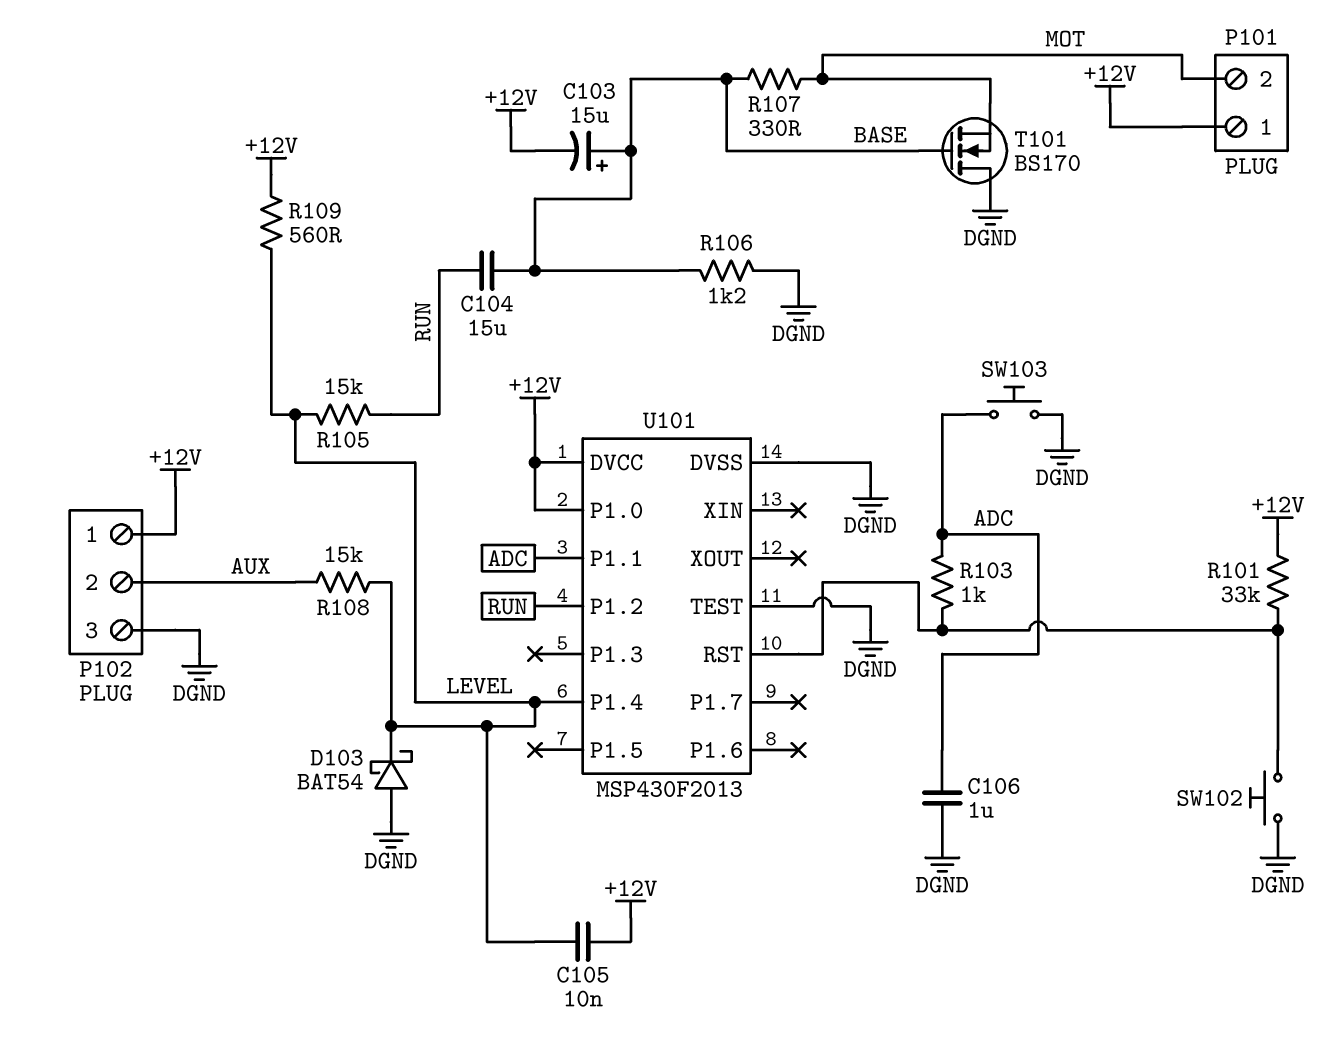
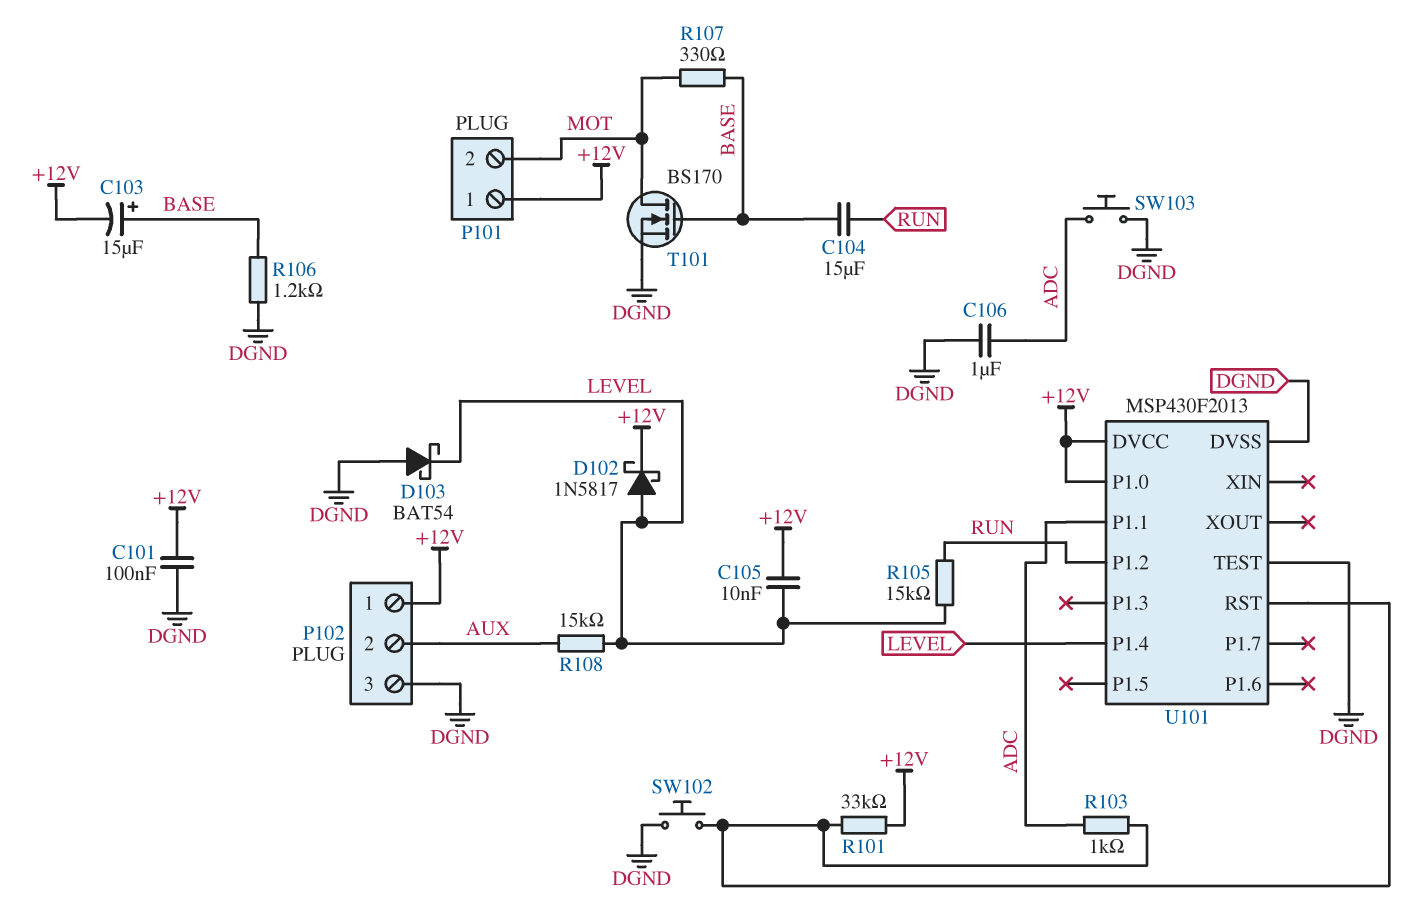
C101: none -> 100nF (+12V, DGND)
D102: none -> schottky 1N5817 (A LEVEL, K +12V)
R109: 560 (+12V, LEVEL) -> none
T101: NMOS BS170 (G BASE, D DGND, S MOT) -> NMOS BS170 (G BASE, D MOT, S DGND)

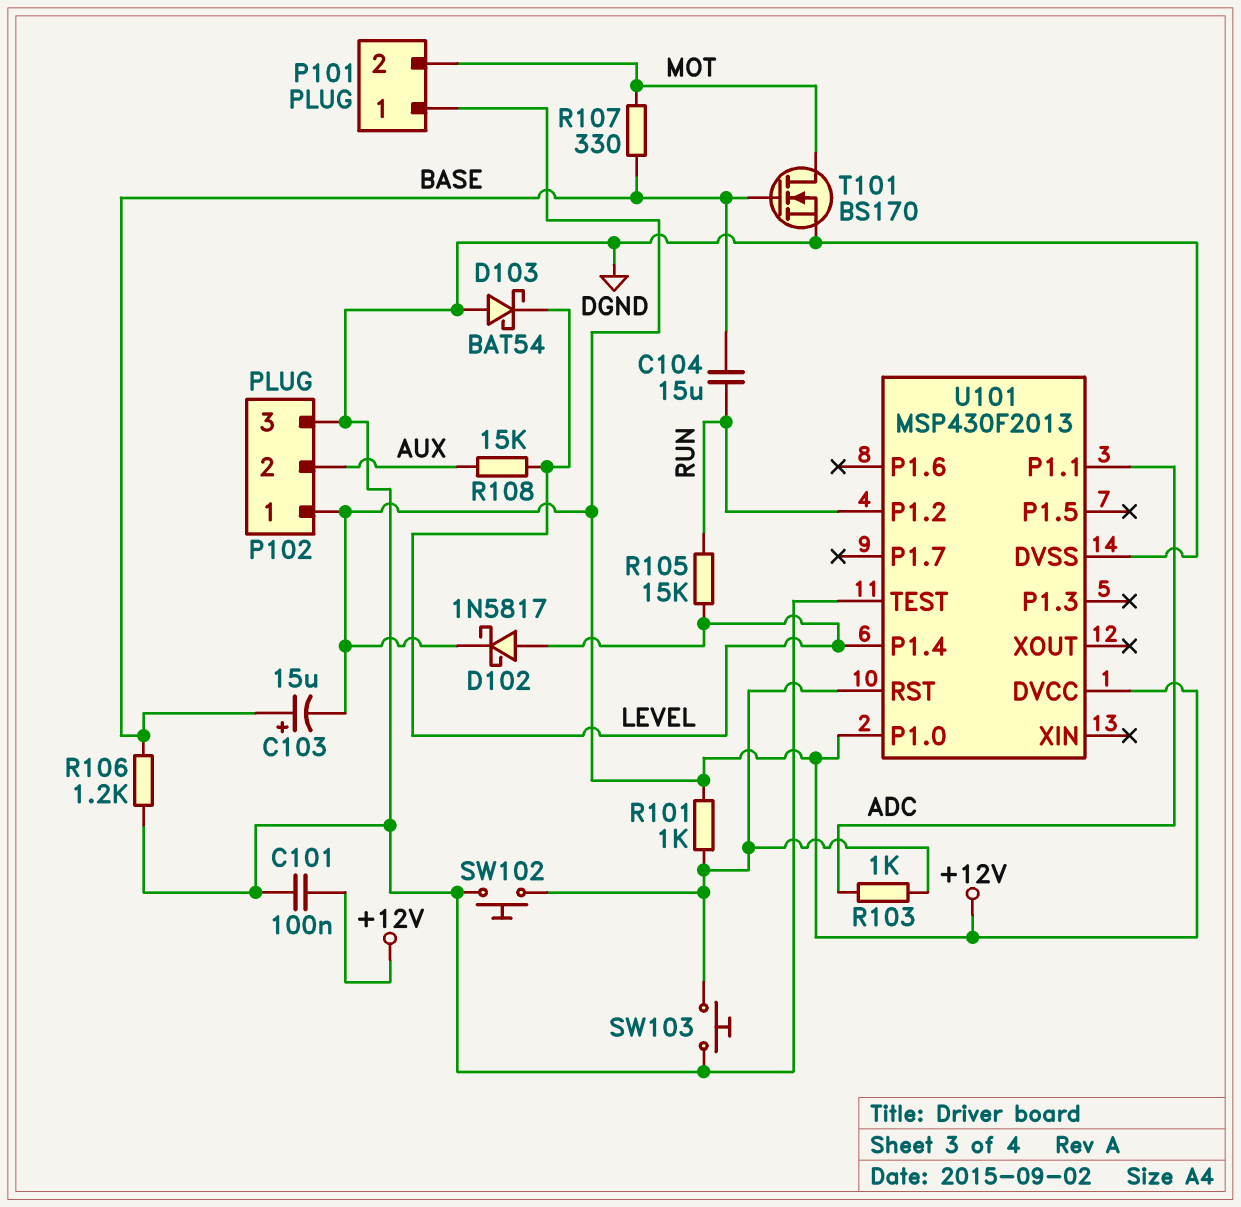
C105: 10nF (+12V, LEVEL) -> none
C106: 1uF (ADC, DGND) -> none
R101: 33k (+12V, U101/RST) -> 1k (+12V, U101/RST)
SW103: button (ADC, DGND) -> button (DGND, U101/RST)

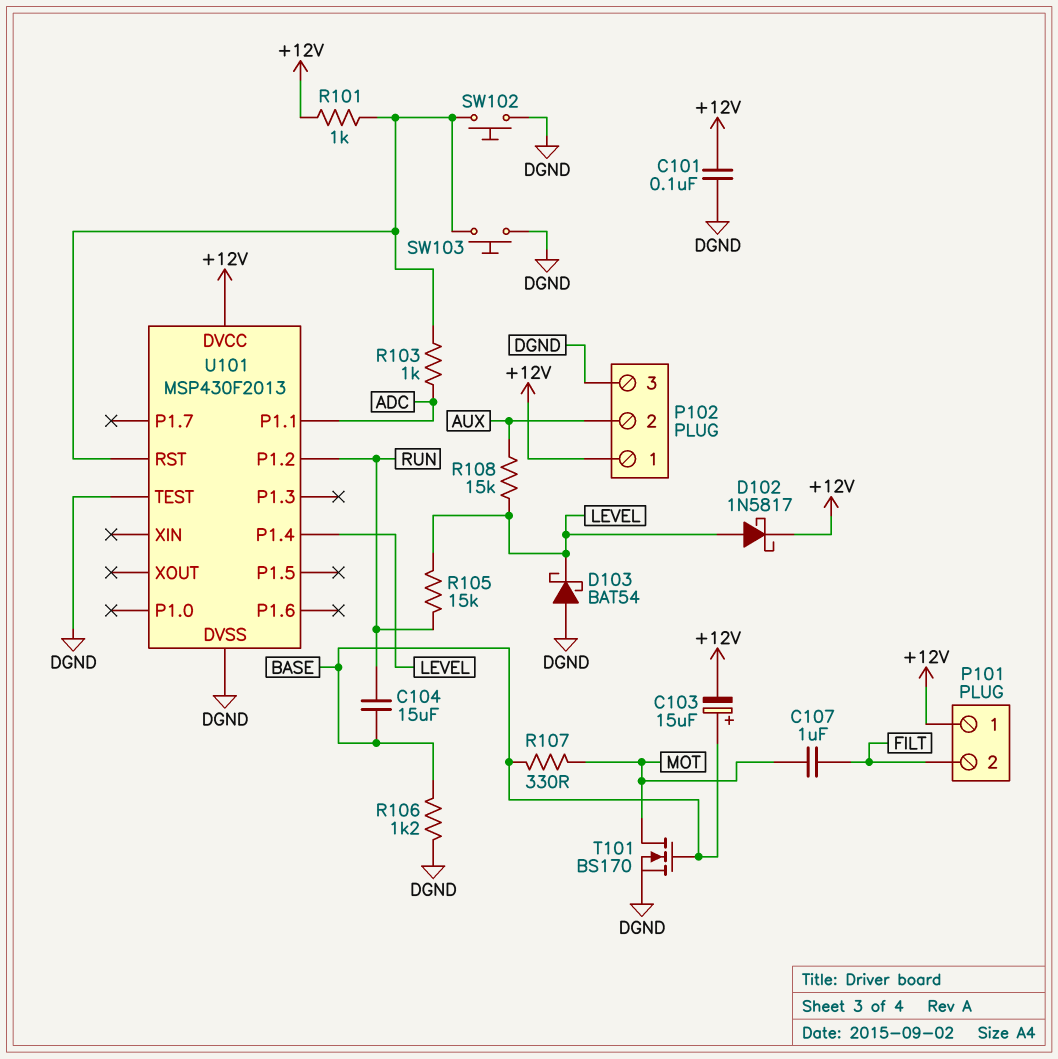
C107: none -> 1uF (FILT, MOT)
P101 pin 2: MOT -> FILT
U101 pin P1.0: +12V -> none

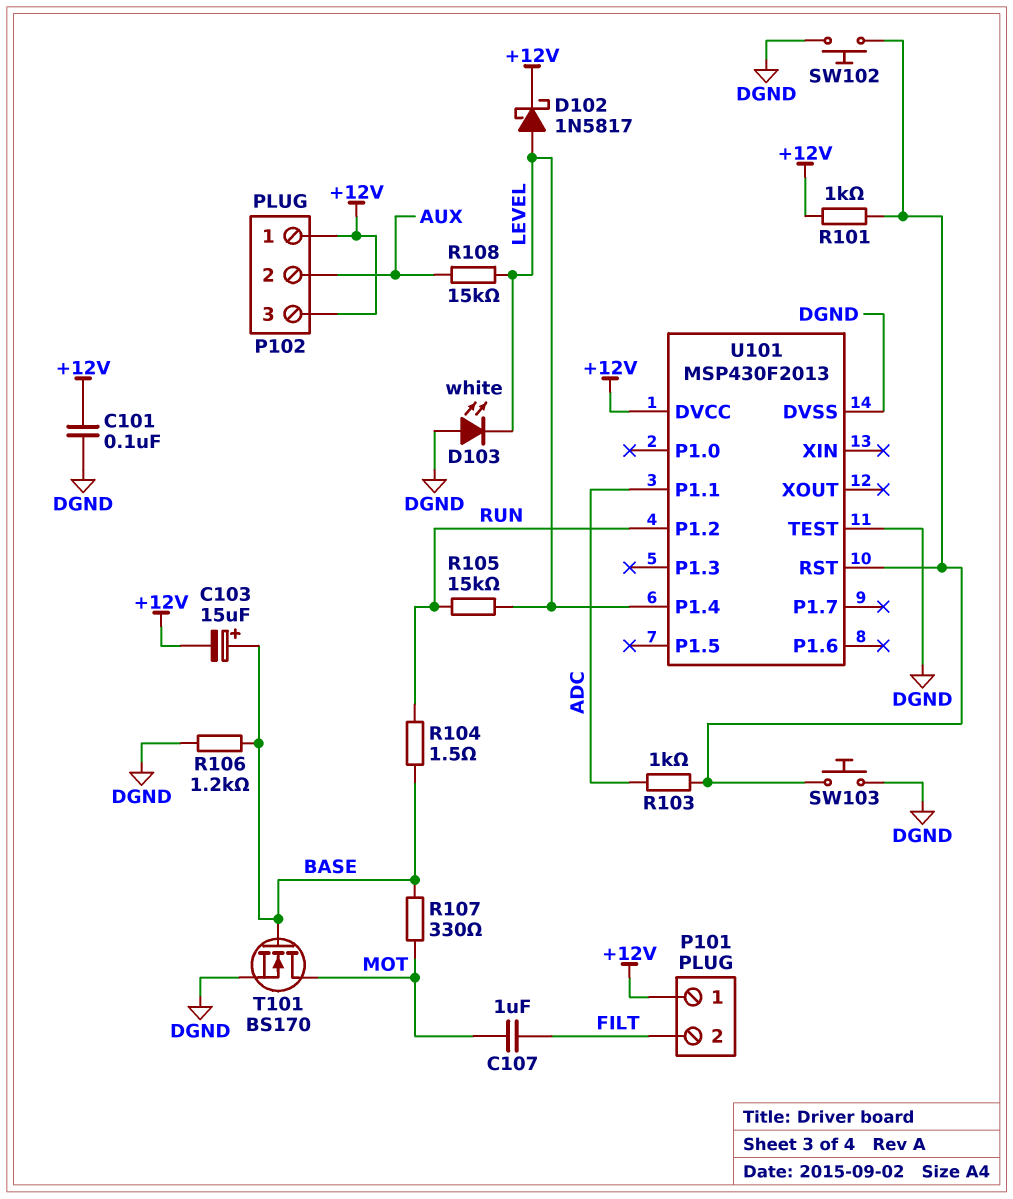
C104: 15uF (BASE, RUN) -> none
D103: schottky BAT54 (A DGND, K LEVEL) -> LED white (A DGND, K LEVEL)
P102 pin 3: DGND -> +12V
R104: none -> 1.5 (BASE, RUN)

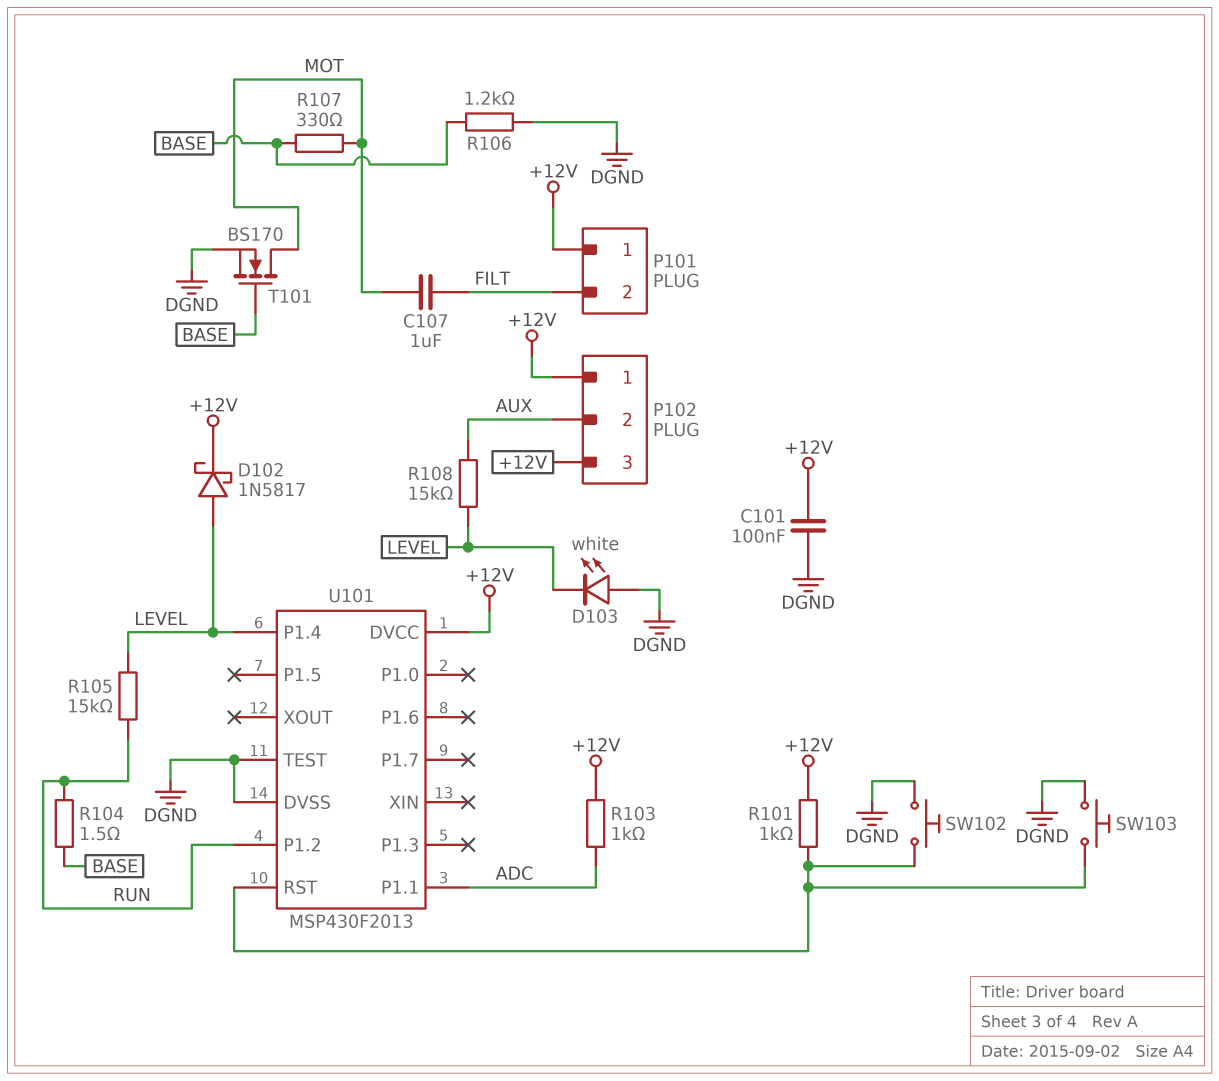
C103: 15uF (plus BASE, minus +12V) -> none
R103: 1k (ADC, U101/RST) -> 1k (+12V, ADC)

